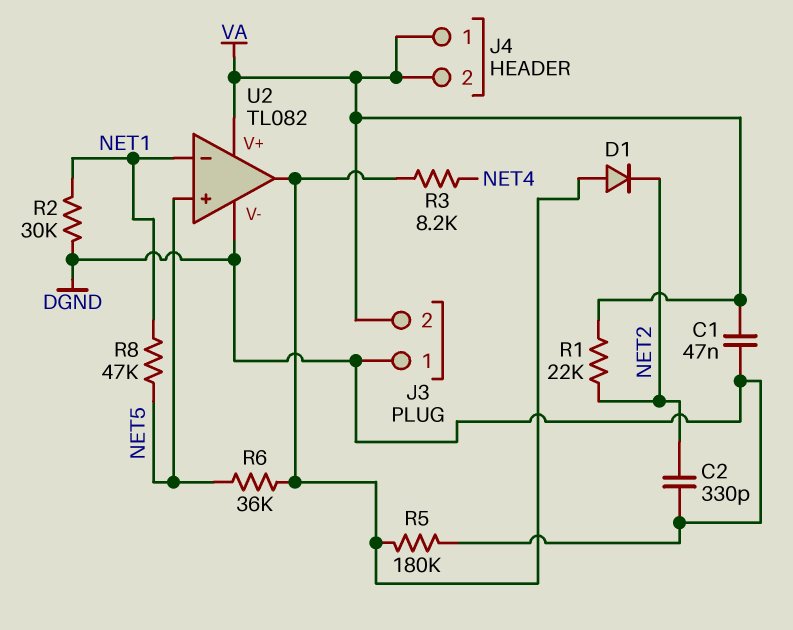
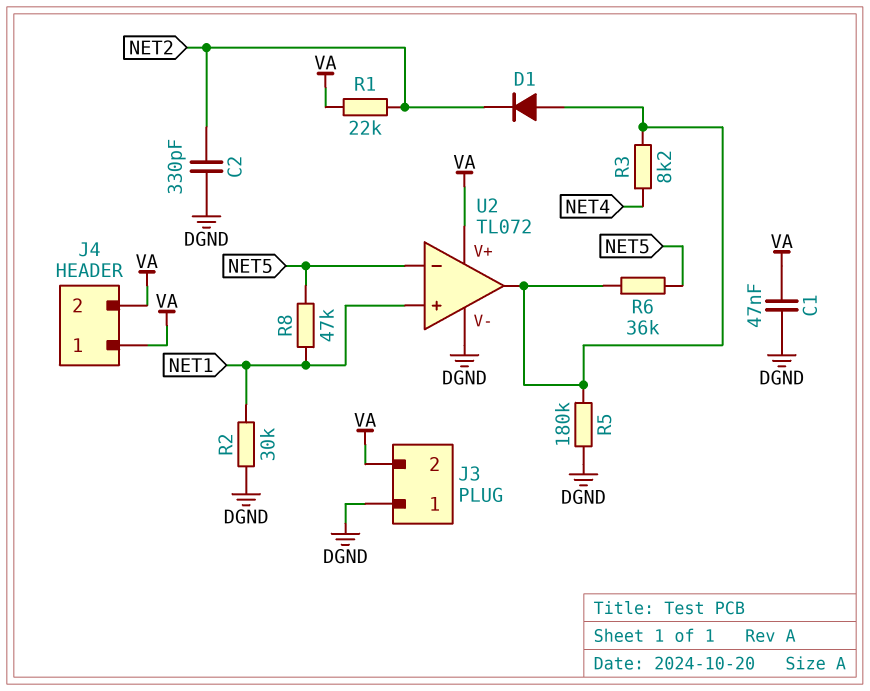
U2: TL082 -> TL072
U2 pin in+: NET5 -> NET1
U2 pin in-: NET1 -> NET5

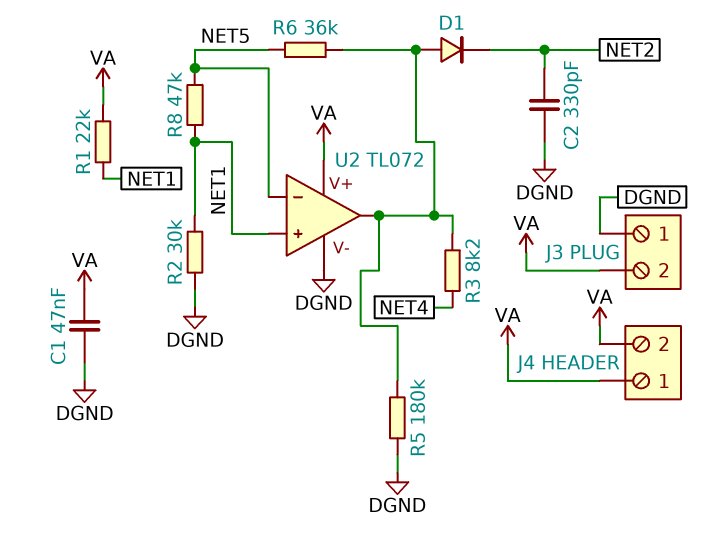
R1: 22k (NET2, VA) -> 22k (NET1, VA)

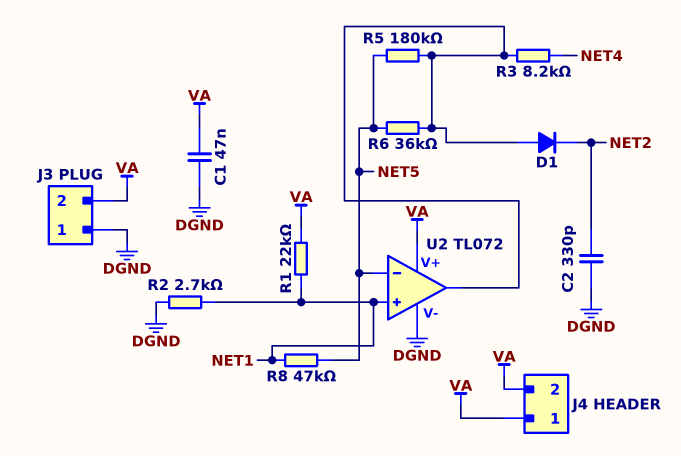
R2: 30k (DGND, NET1) -> 2.7k (DGND, NET1)
R5: 180k (DGND, U2/out) -> 180k (NET5, U2/out)

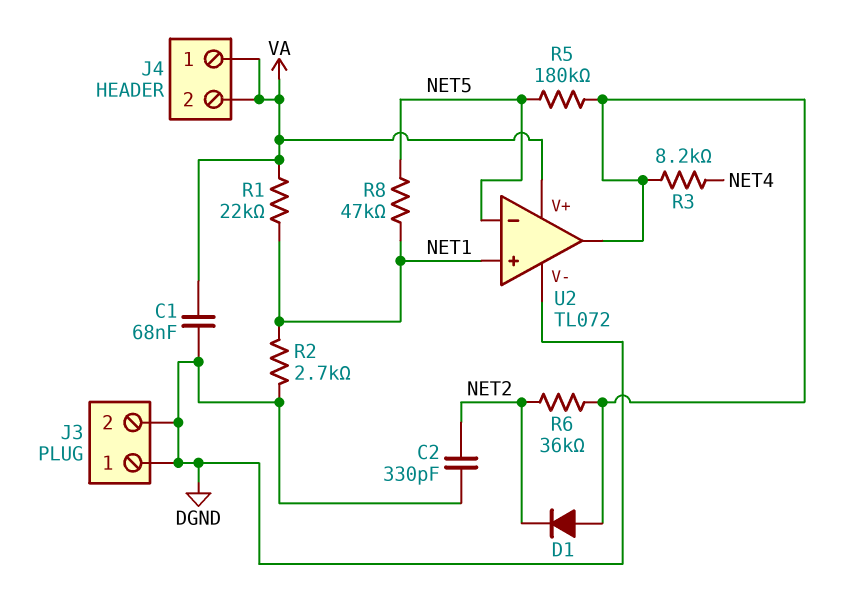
C1: 47nF (DGND, VA) -> 68nF (DGND, VA)
J3 pin 2: VA -> DGND
R6: 36k (NET5, U2/out) -> 36k (NET2, U2/out)

